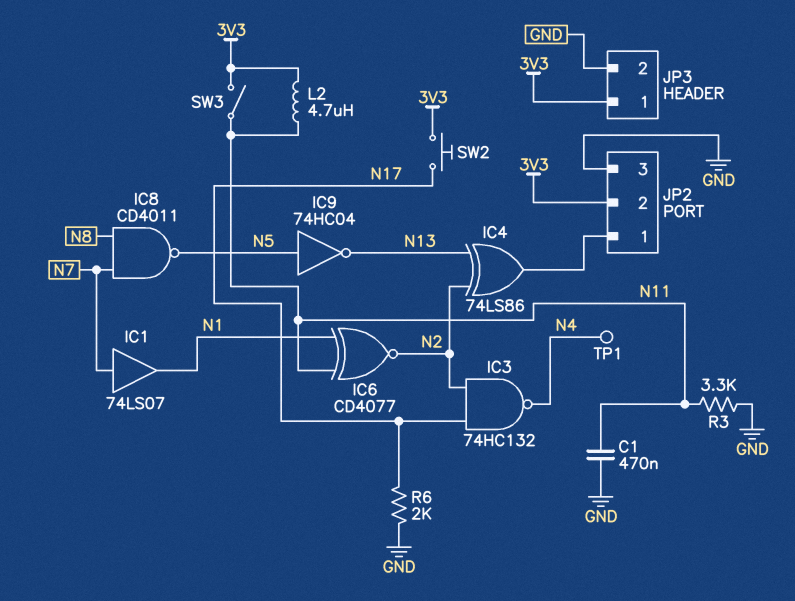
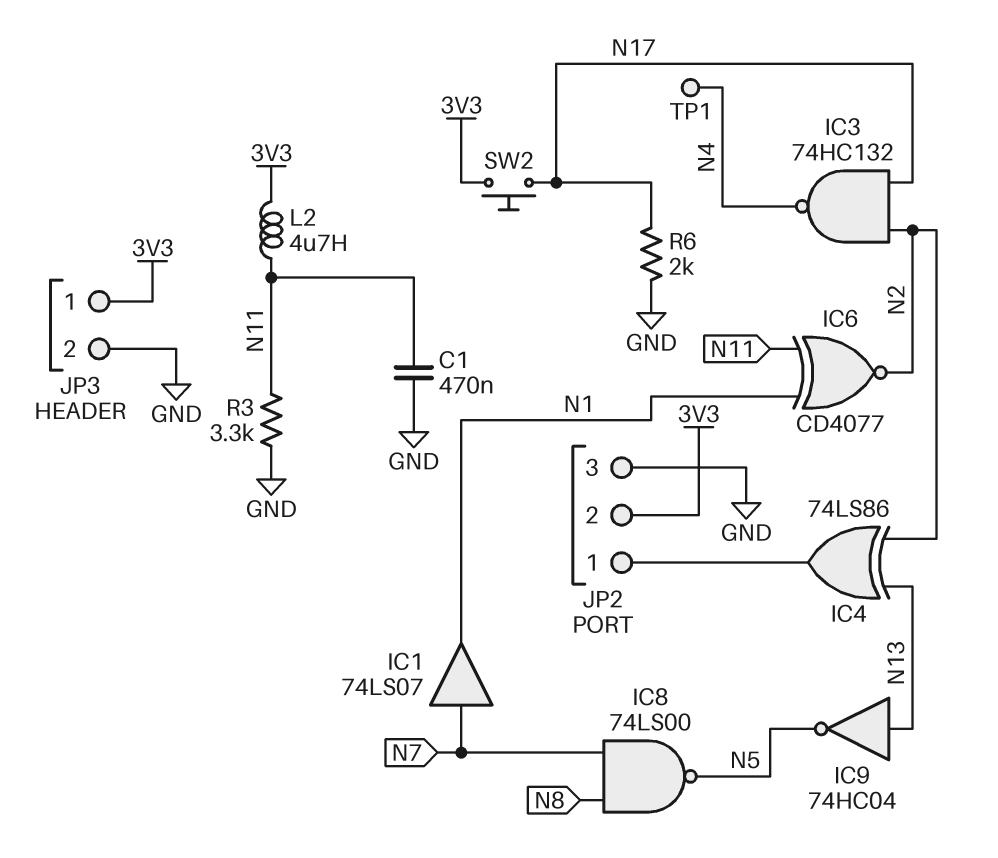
IC8: NAND CD4011 (in N7, in N8, out N5) -> NAND 74LS00 (in N7, in N8, out N5)
IC9: NOT 74HC04 (in N5, out N13) -> NOT 74HC04 (in N13, out N5)
SW3: switch (3V3, N11) -> none

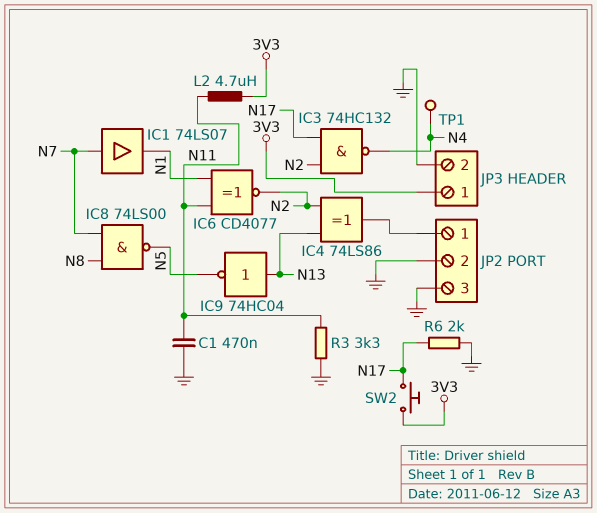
JP2 pin 2: 3V3 -> GND

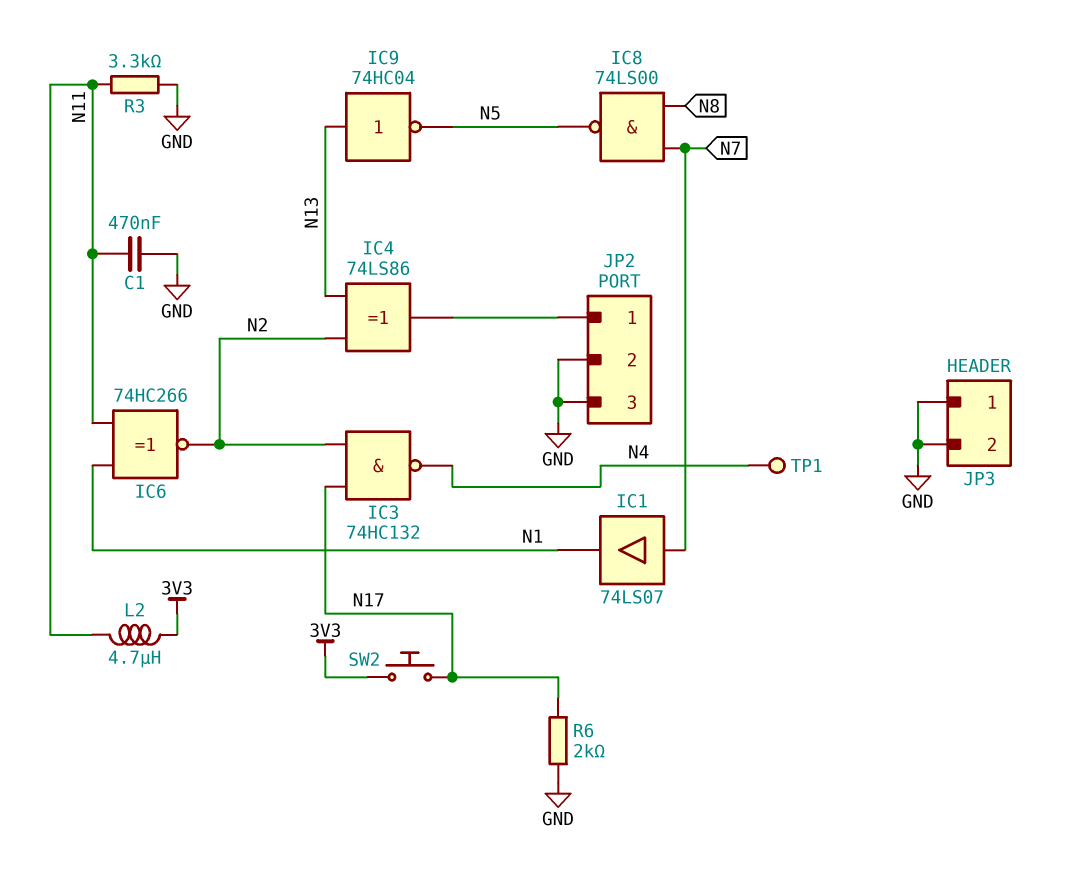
IC6: XNOR CD4077 (in N1, in N11, out N2) -> XNOR 74HC266 (in N1, in N11, out N2)
JP3 pin 1: 3V3 -> GND

